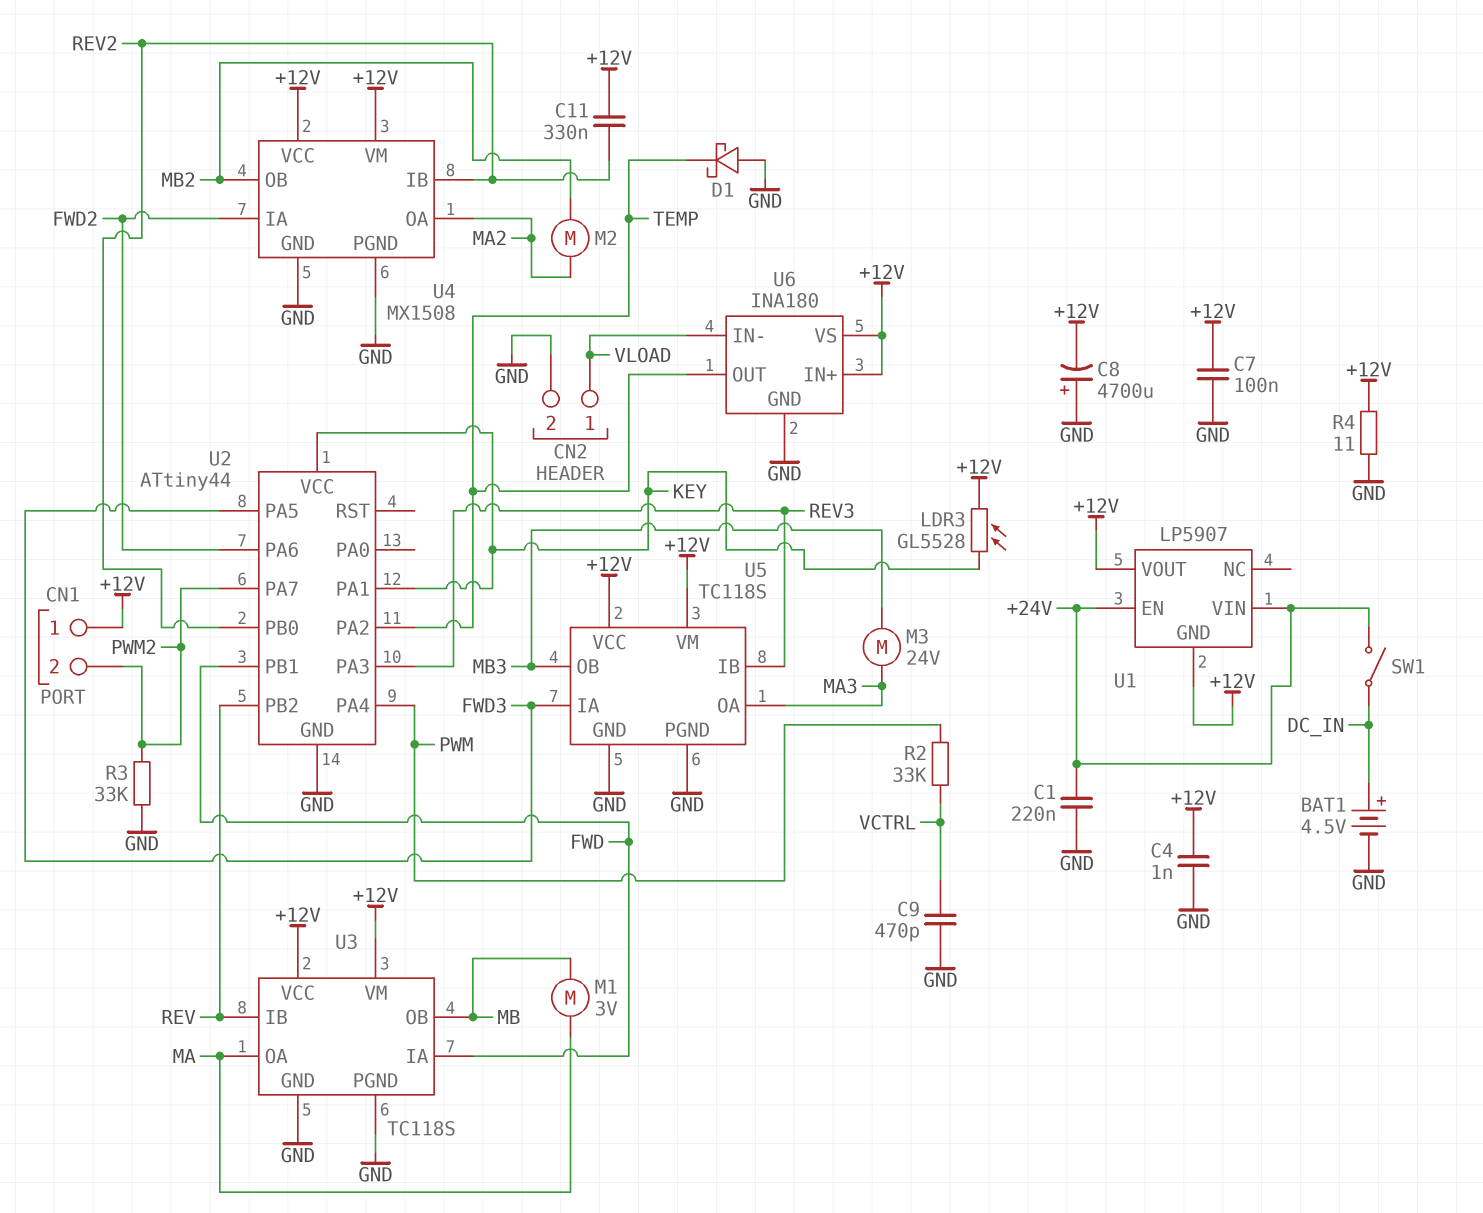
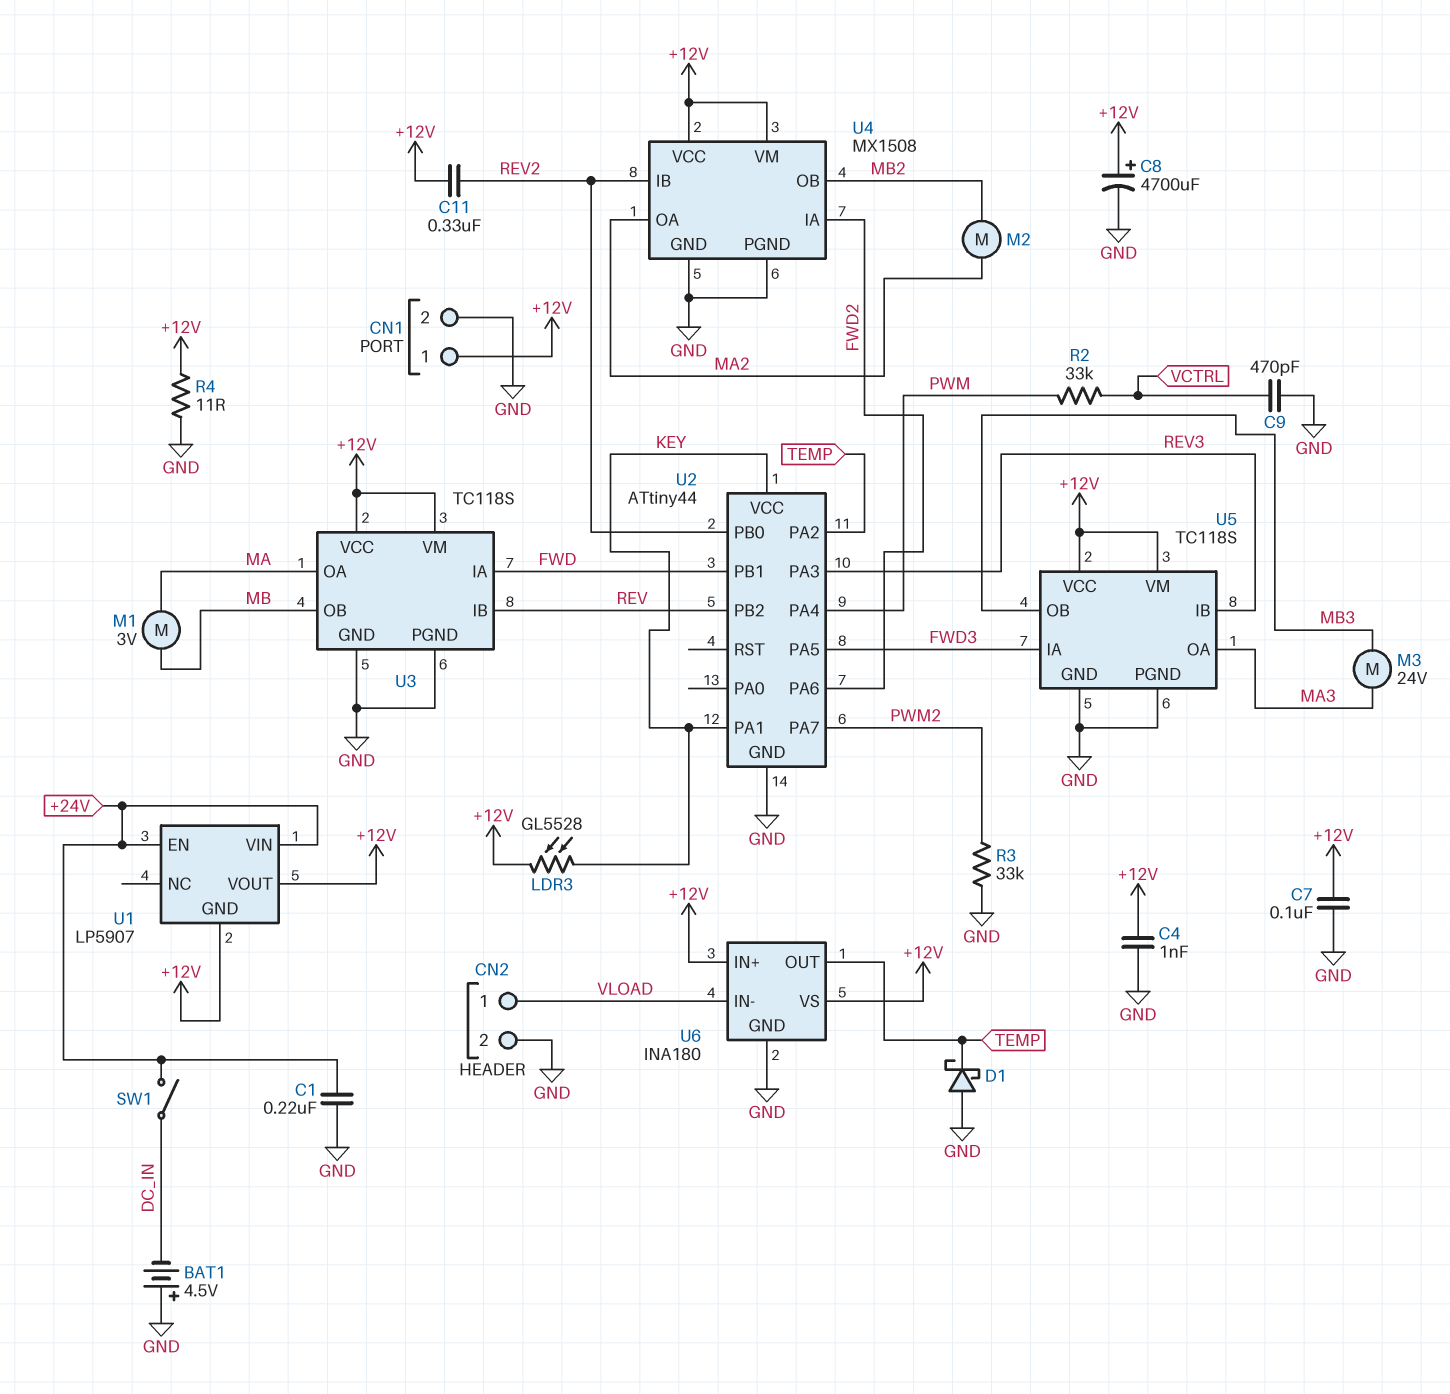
BAT1: 4.5V (plus DC_IN, minus GND) -> 4.5V (plus GND, minus DC_IN)
C8: 4700uF (plus GND, minus +12V) -> 4700uF (plus +12V, minus GND)
CN1 pin 2: PWM2 -> GND

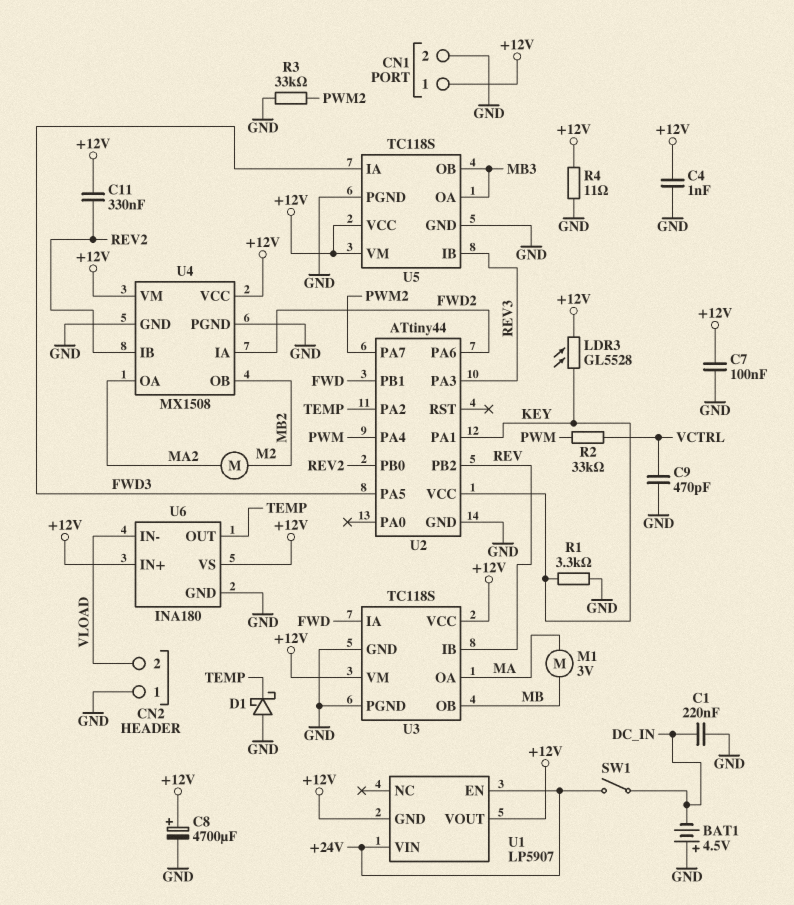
C1: 220nF (+24V, GND) -> 220nF (DC_IN, GND)
CN2 pin 1: VLOAD -> GND
CN2 pin 2: GND -> VLOAD
M3: motor 24V (MA3, MB3) -> none
R1: none -> 3.3k (GND, KEY)
U5 pin OA: MA3 -> MB3

